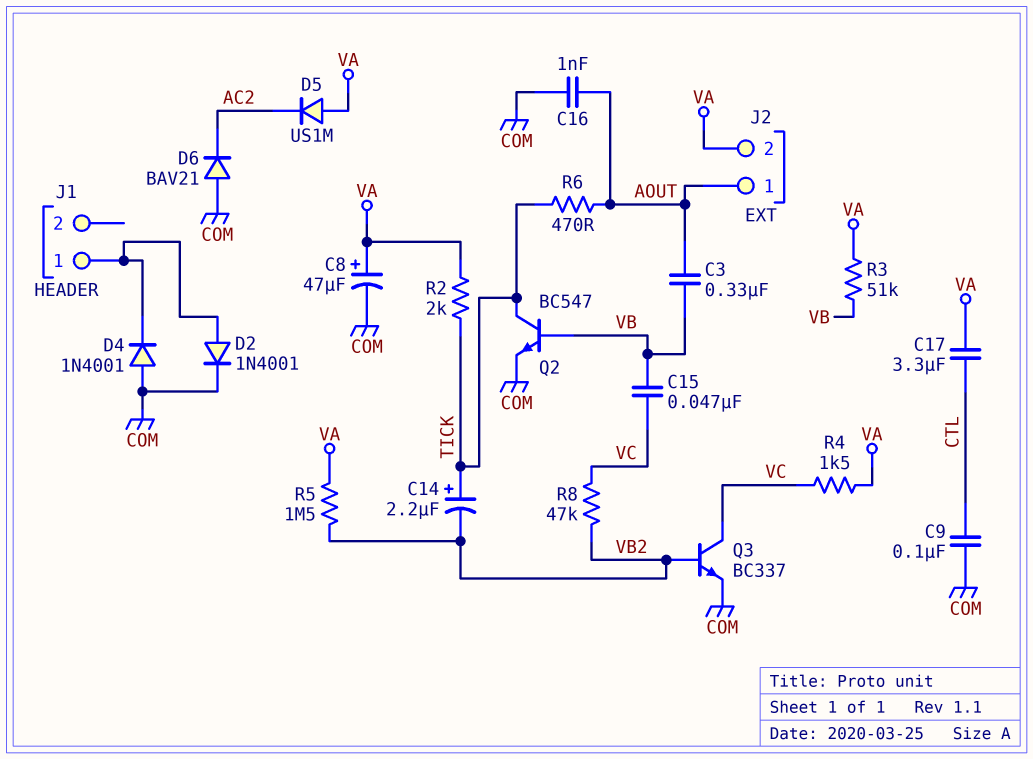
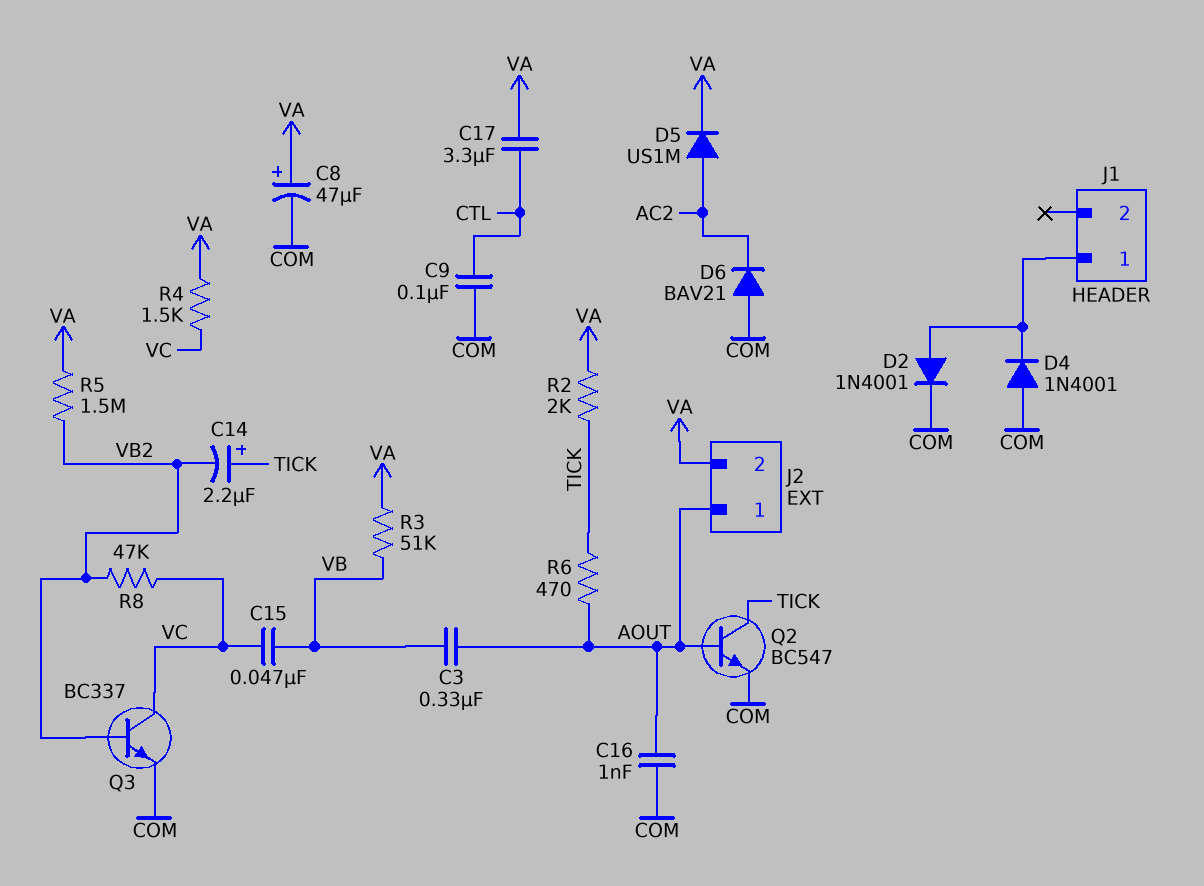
D5: diode US1M (A VA, K AC2) -> diode US1M (A AC2, K VA)
Q2: NPN BC547 (B VB, C TICK, E COM) -> NPN BC547 (B AOUT, C TICK, E COM)

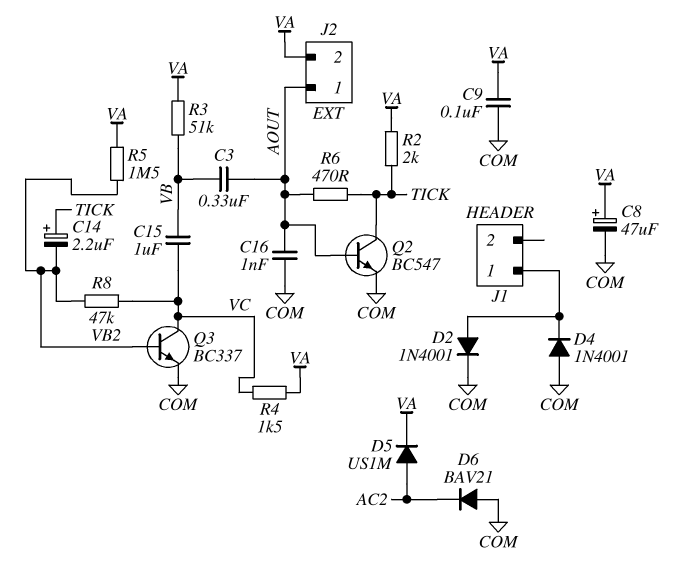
C9: 100nF (COM, CTL) -> 100nF (COM, VA)
C15: 47nF (VB, VC) -> 1uF (VB, VC)
C17: 3.3uF (CTL, VA) -> none

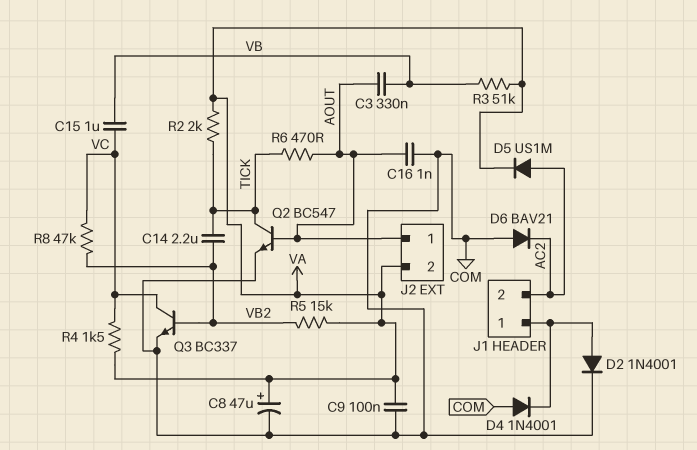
C14: 2.2uF (plus TICK, minus VB2) -> 2.2uF (TICK, VB2)
J1 pin 2: none -> AC2
R5: 1.5M (VA, VB2) -> 15k (VA, VB2)

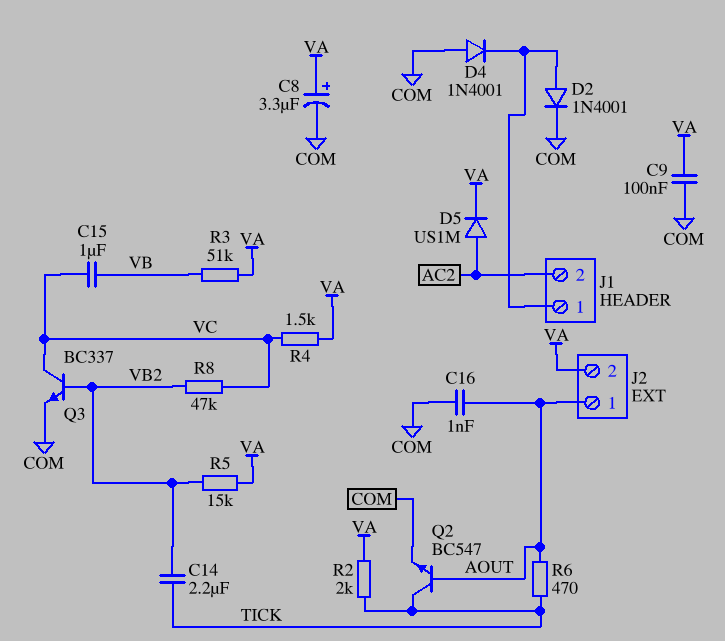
C3: 330nF (AOUT, VB) -> none
C8: 47uF (plus VA, minus COM) -> 3.3uF (plus VA, minus COM)
D6: diode BAV21 (A COM, K AC2) -> none

